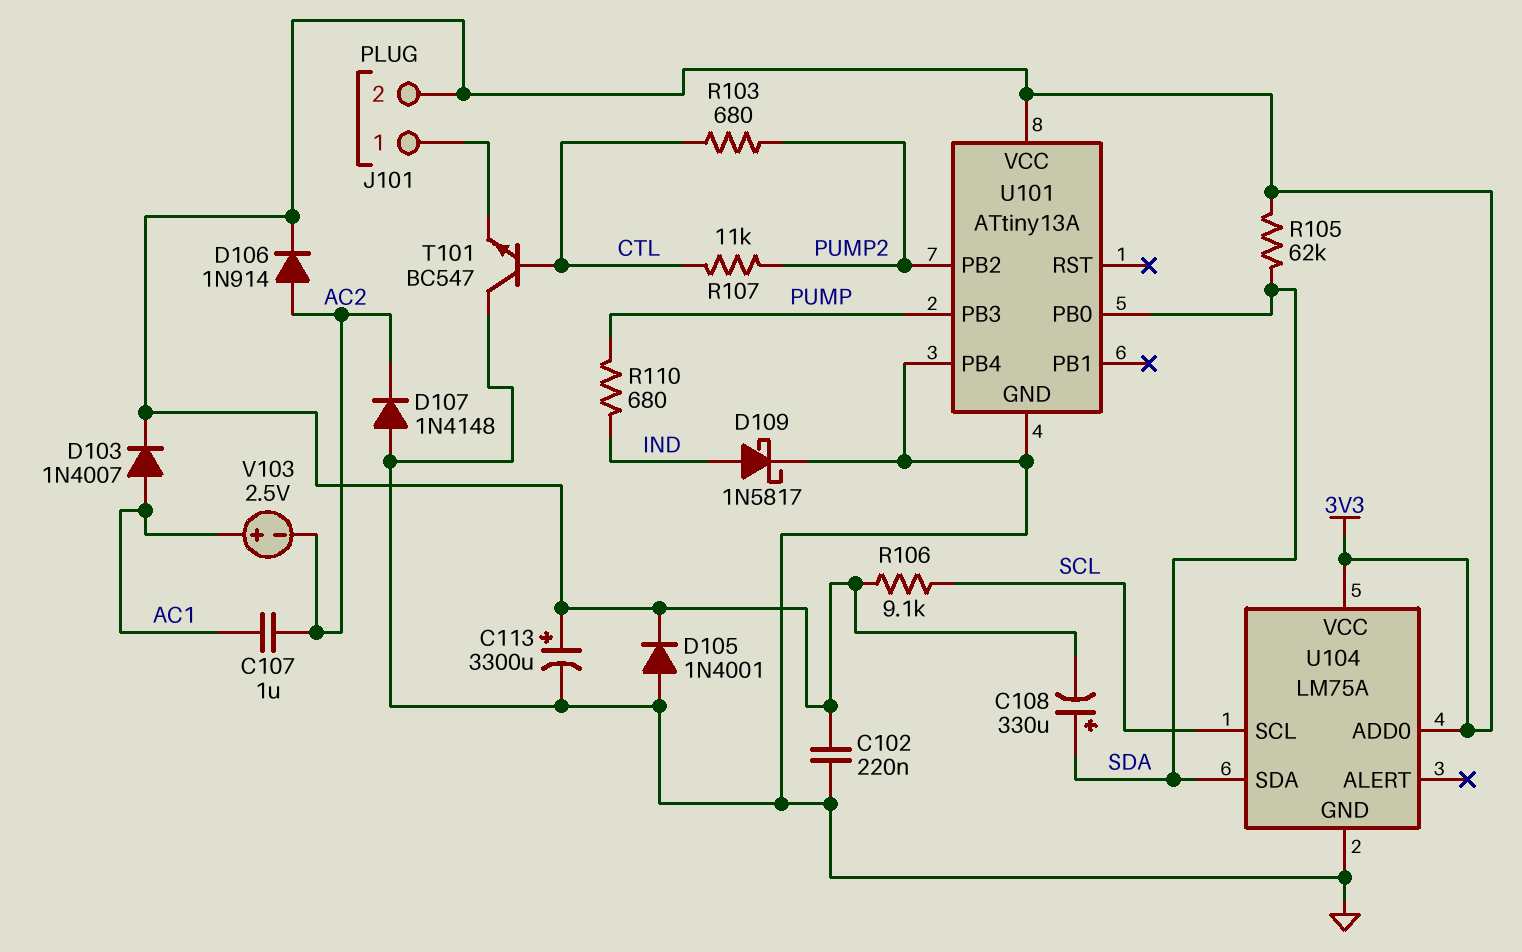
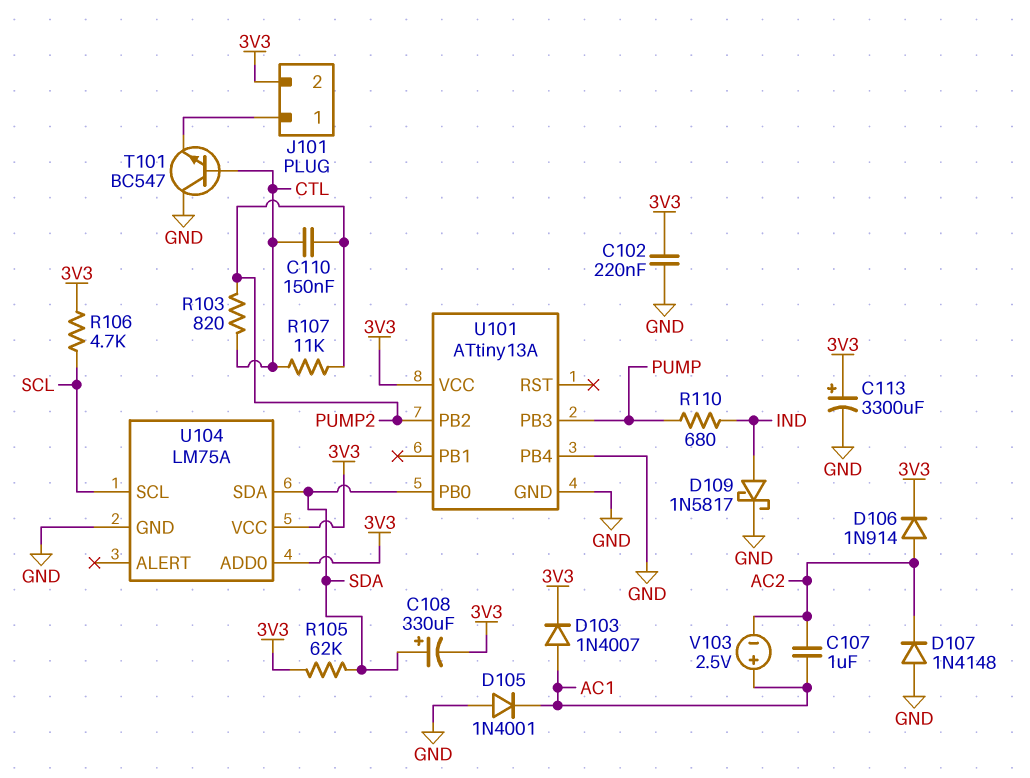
C110: none -> 150nF (CTL, PUMP2)
D105: diode 1N4001 (A GND, K 3V3) -> diode 1N4001 (A GND, K AC1)
R103: 680 (CTL, PUMP2) -> 820 (CTL, PUMP2)
R106: 9.1k (3V3, SCL) -> 4.7k (3V3, SCL)

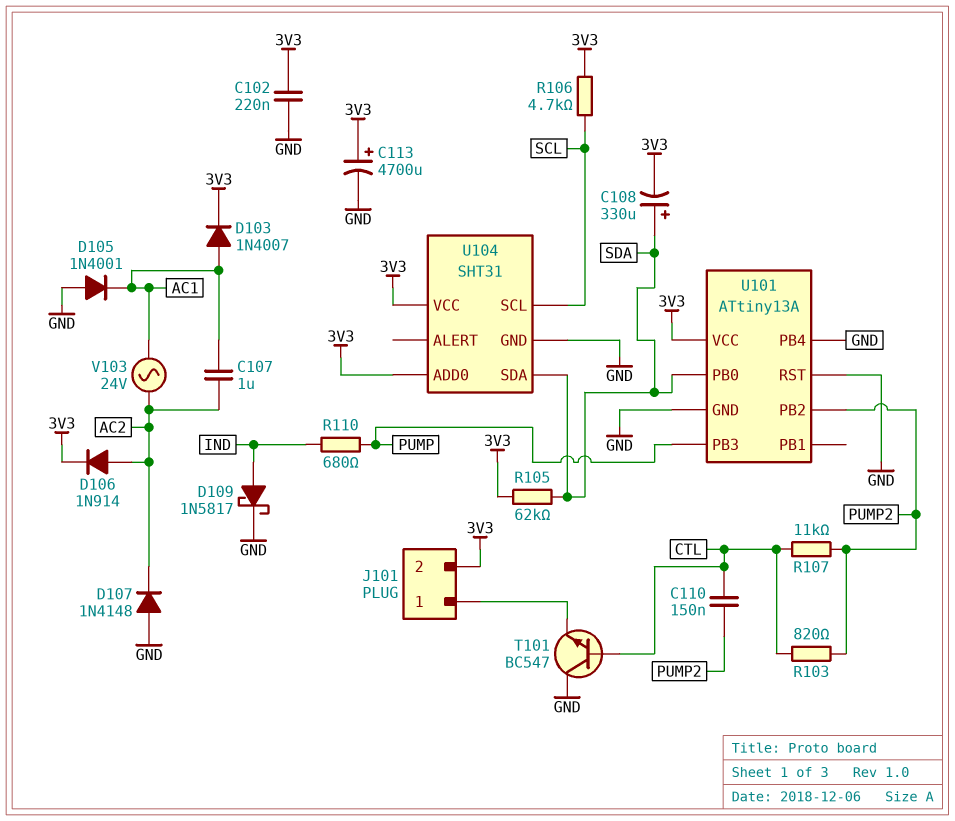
C113: 3300uF (plus 3V3, minus GND) -> 4700uF (plus 3V3, minus GND)
U101 pin RST: none -> GND
U104: LM75A -> SHT31
V103: 2.5V (plus AC1, minus AC2) -> AC 24V (AC1, AC2)

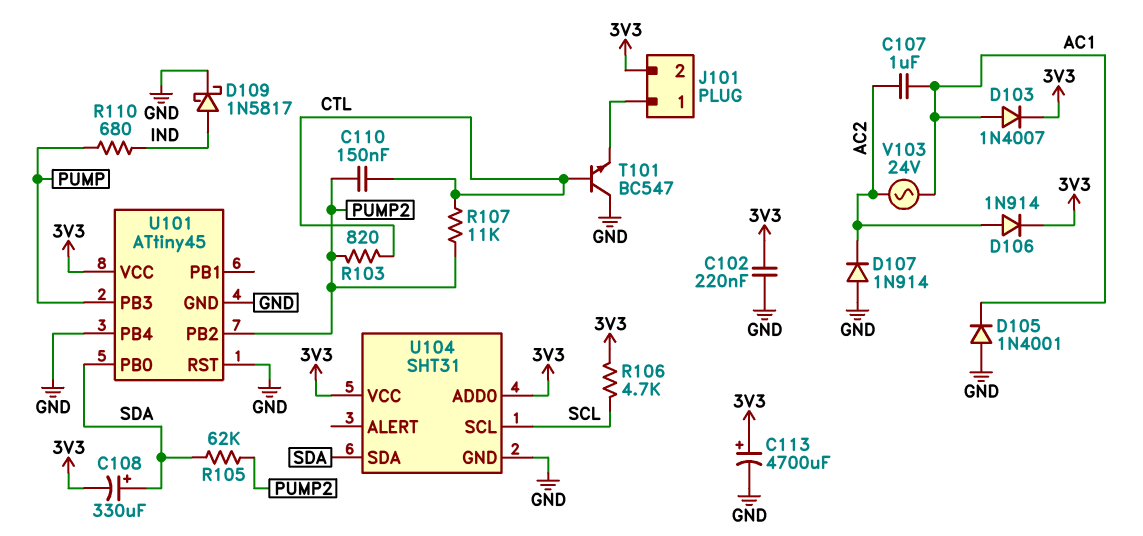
D107: diode 1N4148 (A GND, K AC2) -> diode 1N914 (A GND, K AC2)
R105: 62k (3V3, SDA) -> 62k (PUMP2, SDA)
U101: ATtiny13A -> ATtiny45

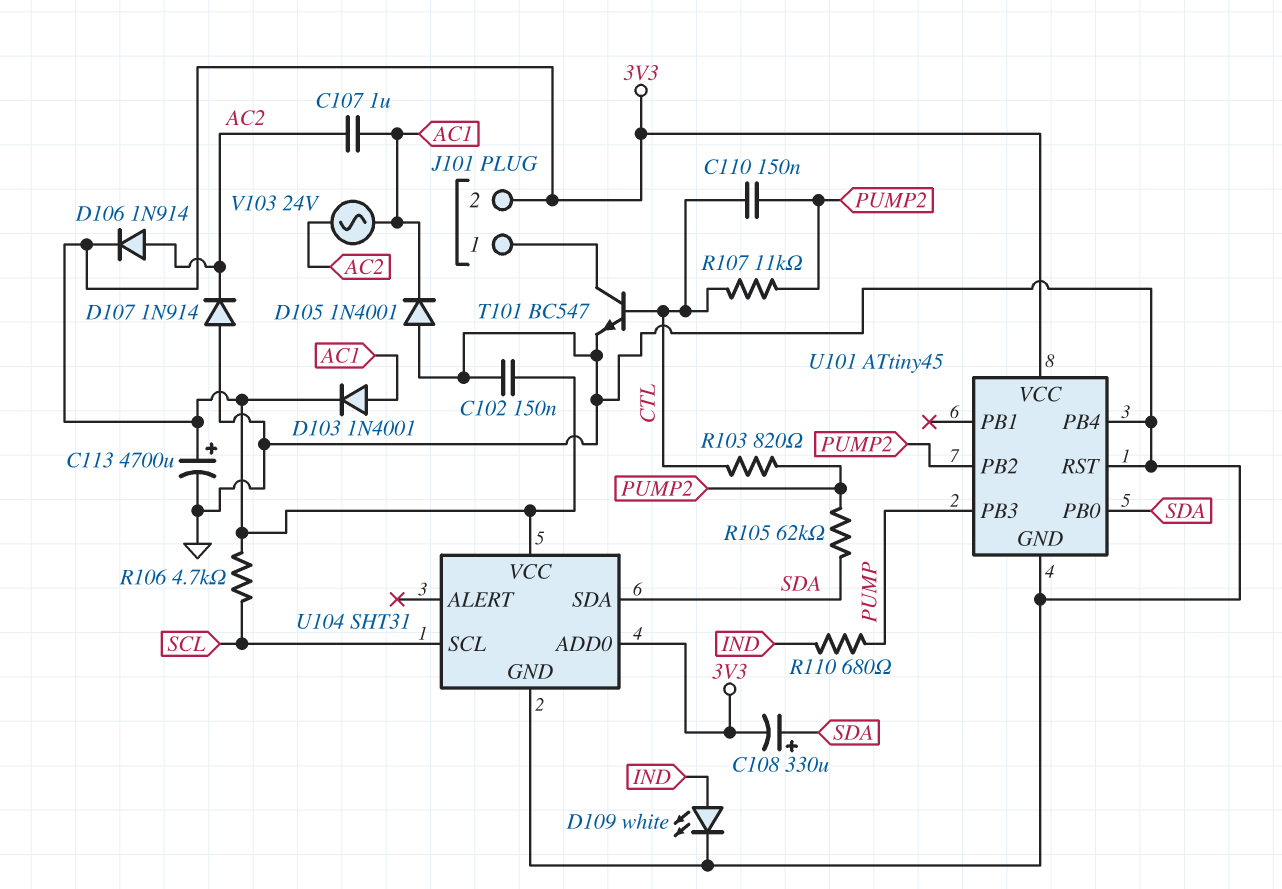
C102: 220nF (3V3, GND) -> 150nF (3V3, GND)
D103: diode 1N4007 (A AC1, K 3V3) -> diode 1N4001 (A AC1, K 3V3)
D109: schottky 1N5817 (A IND, K GND) -> LED white (A IND, K GND)
T101: NPN BC547 (B CTL, C GND, E J101/1) -> NPN BC547 (B CTL, C J101/1, E GND)

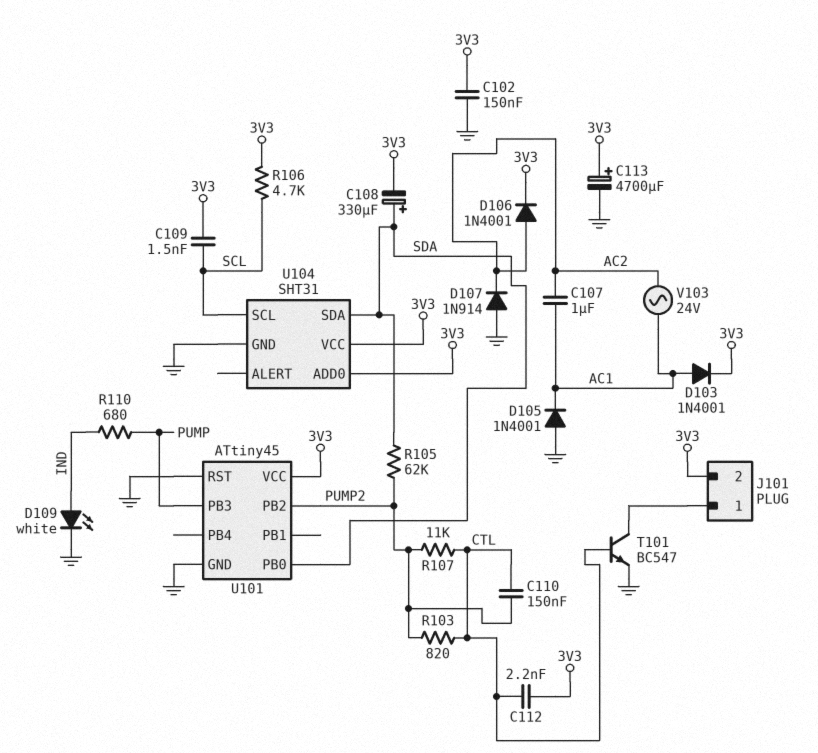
C109: none -> 1.5nF (3V3, SCL)
C112: none -> 2.2nF (3V3, CTL)
D106: diode 1N914 (A AC2, K 3V3) -> diode 1N4001 (A AC2, K 3V3)
U101 pin PB4: GND -> none

